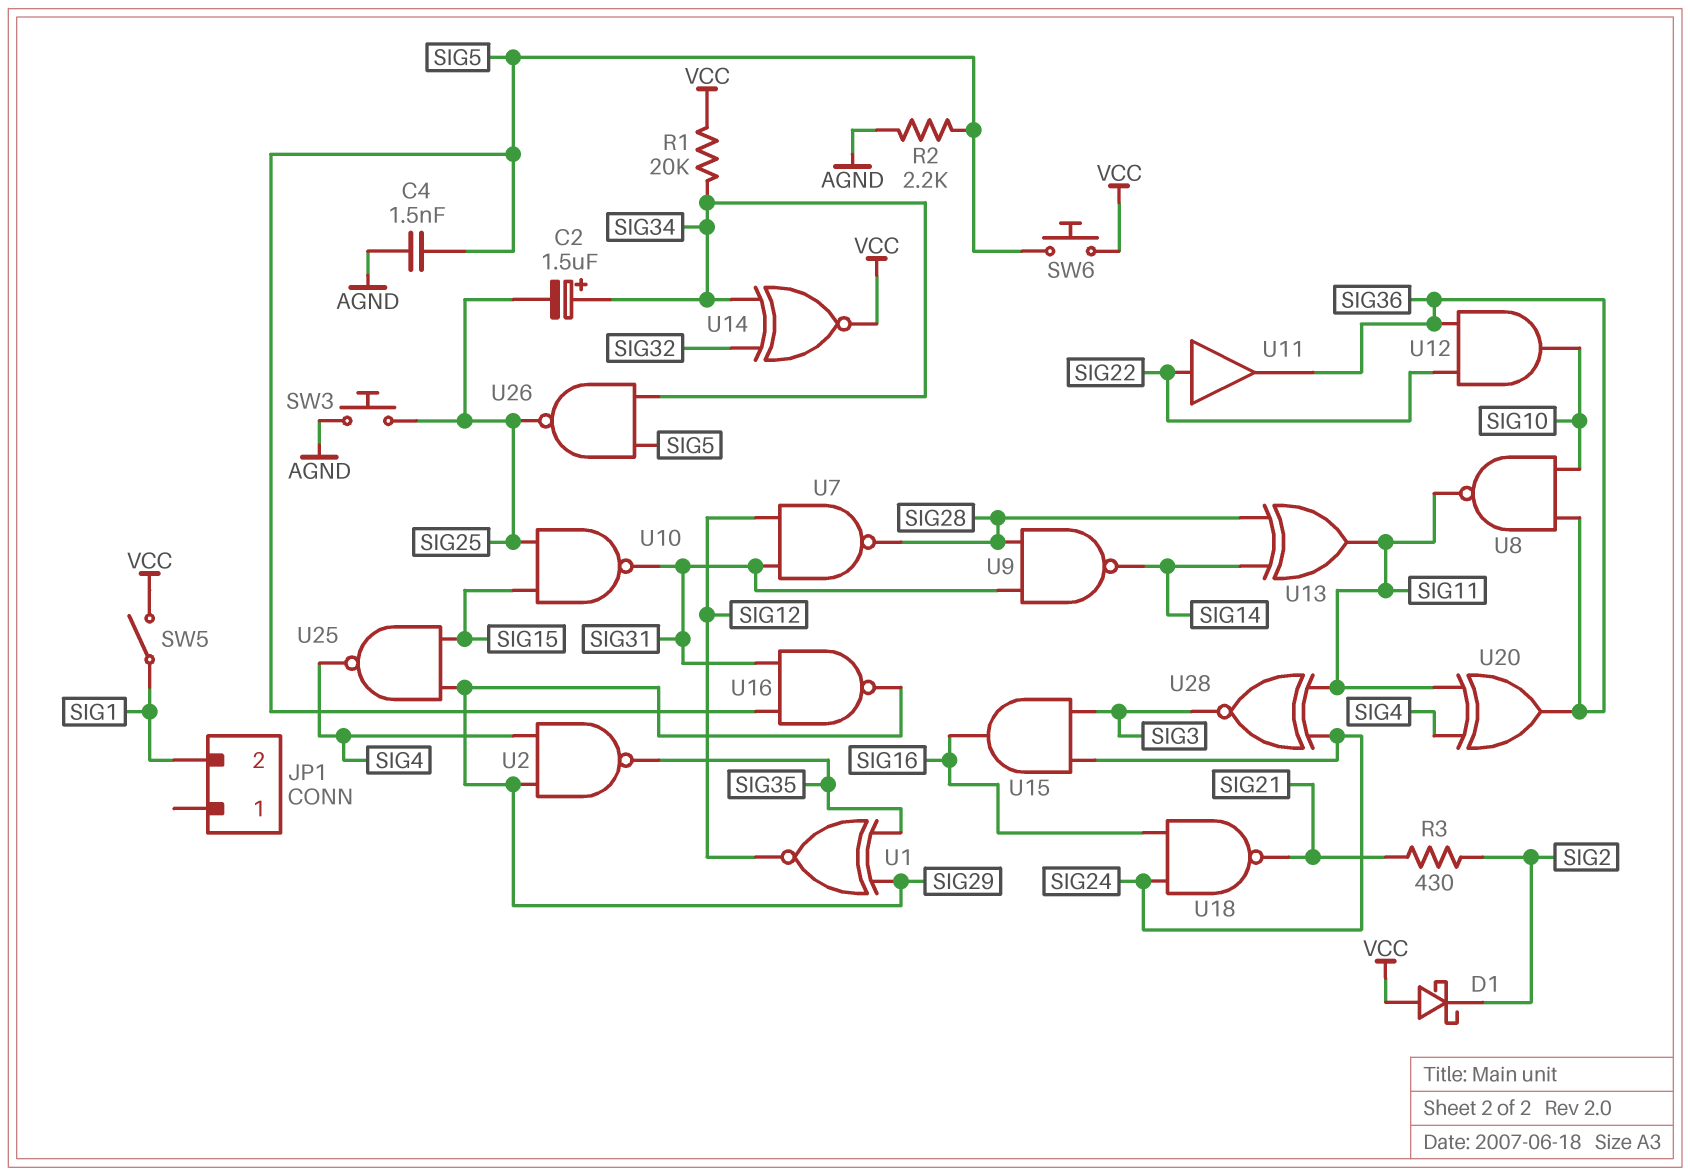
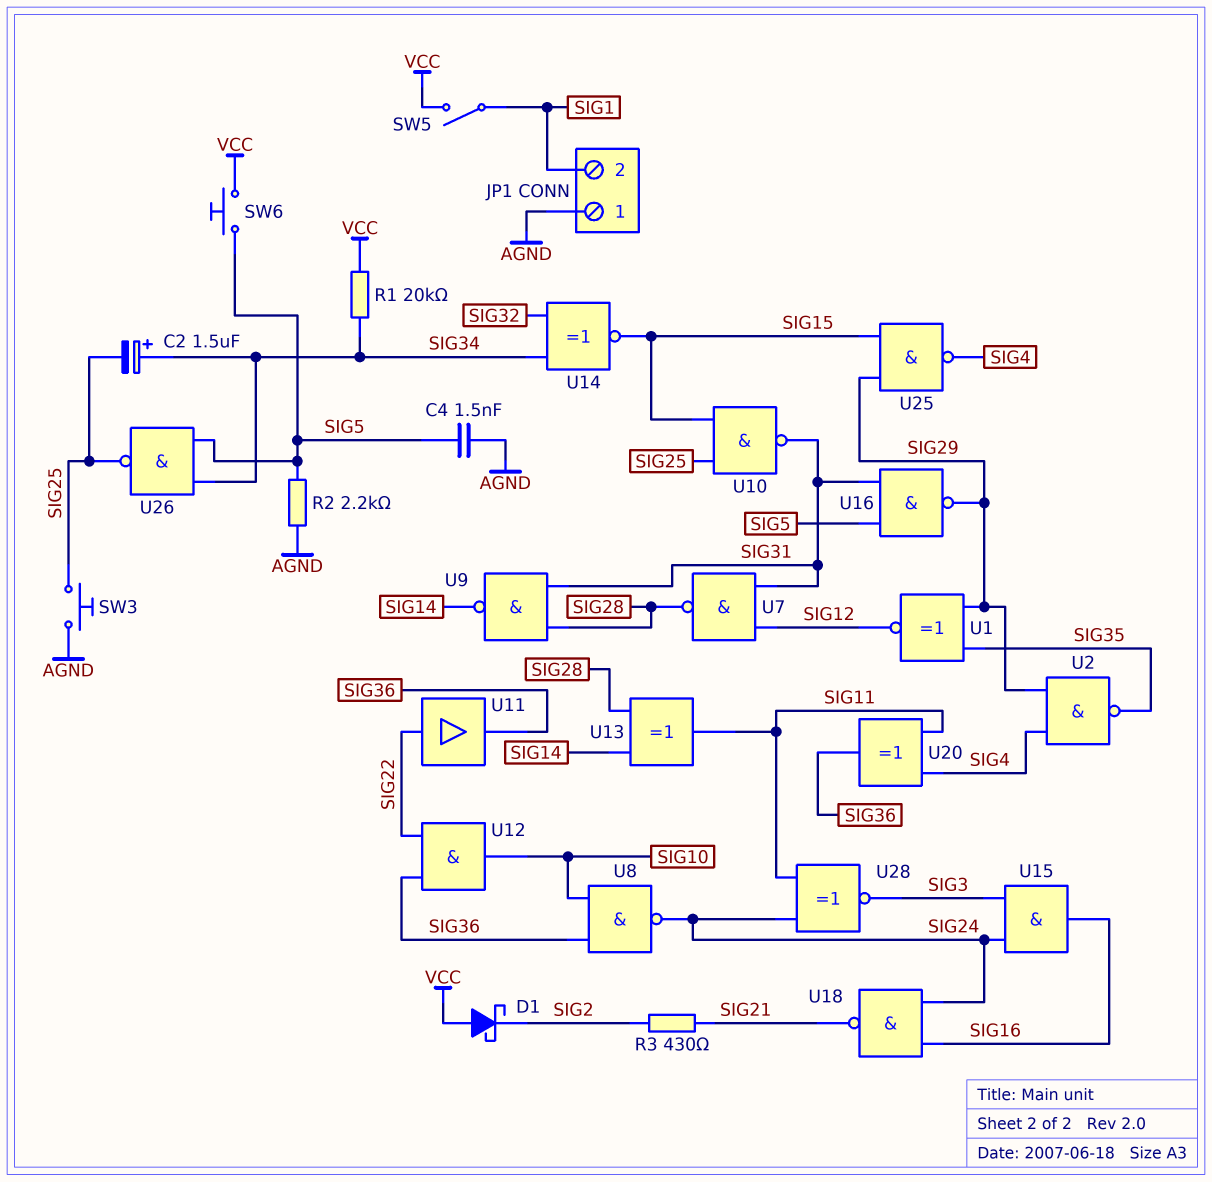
JP1 pin 1: none -> AGND
U8: NAND (in SIG10, in SIG36, out SIG11) -> NAND (in SIG10, in SIG36, out SIG24)
U14: XNOR (in SIG32, in SIG34, out VCC) -> XNOR (in SIG32, in SIG34, out SIG15)

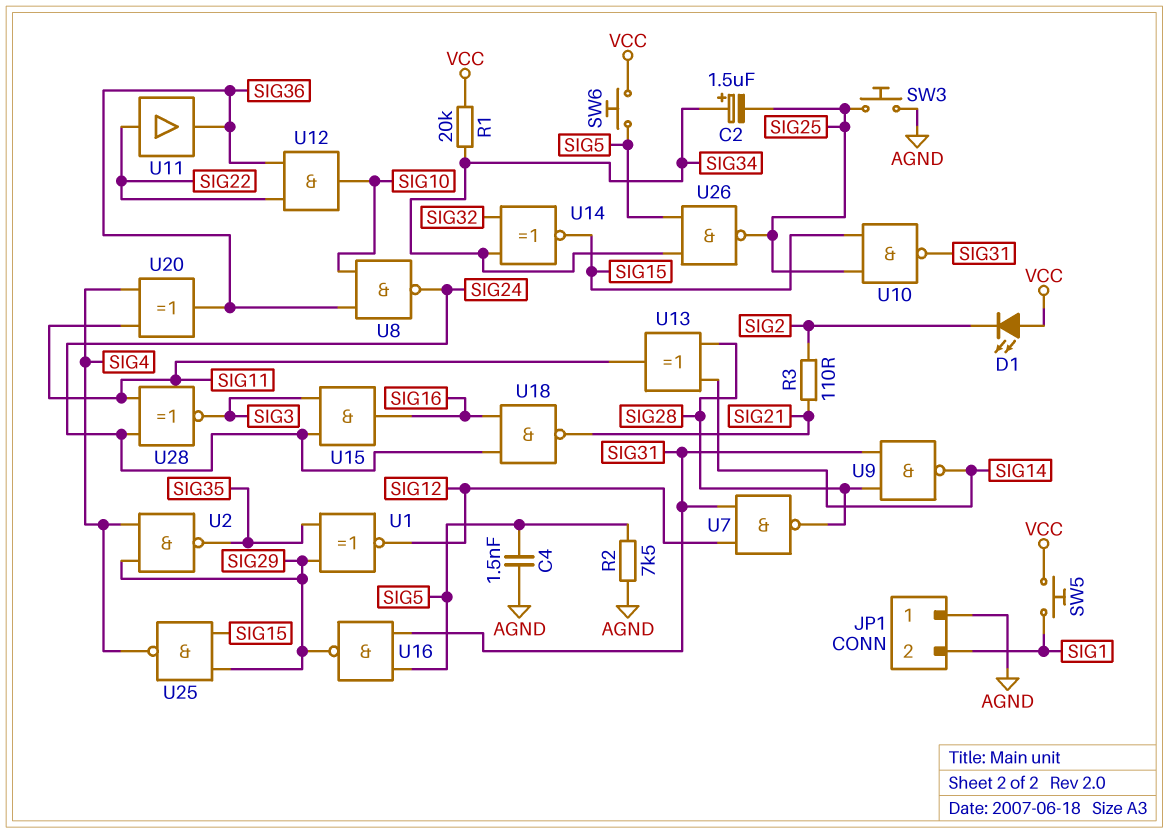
D1: schottky (A VCC, K SIG2) -> LED (A VCC, K SIG2)
R2: 2.2k (AGND, SIG5) -> 7.5k (AGND, SIG5)
R3: 430 (SIG2, SIG21) -> 110 (SIG2, SIG21)
SW5: switch (SIG1, VCC) -> button (SIG1, VCC)

